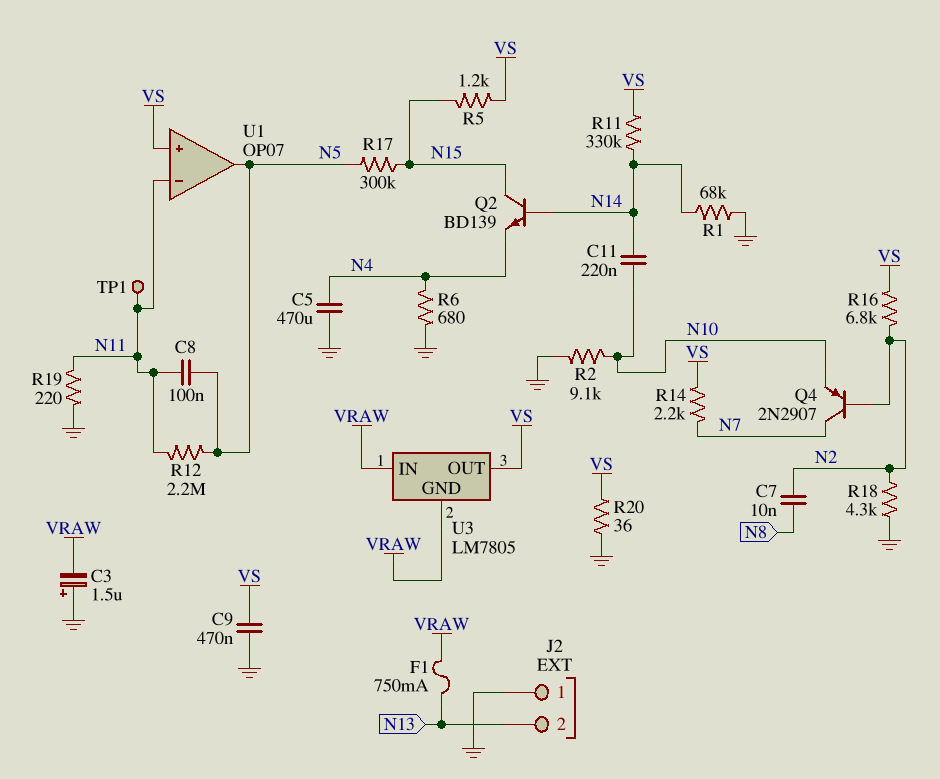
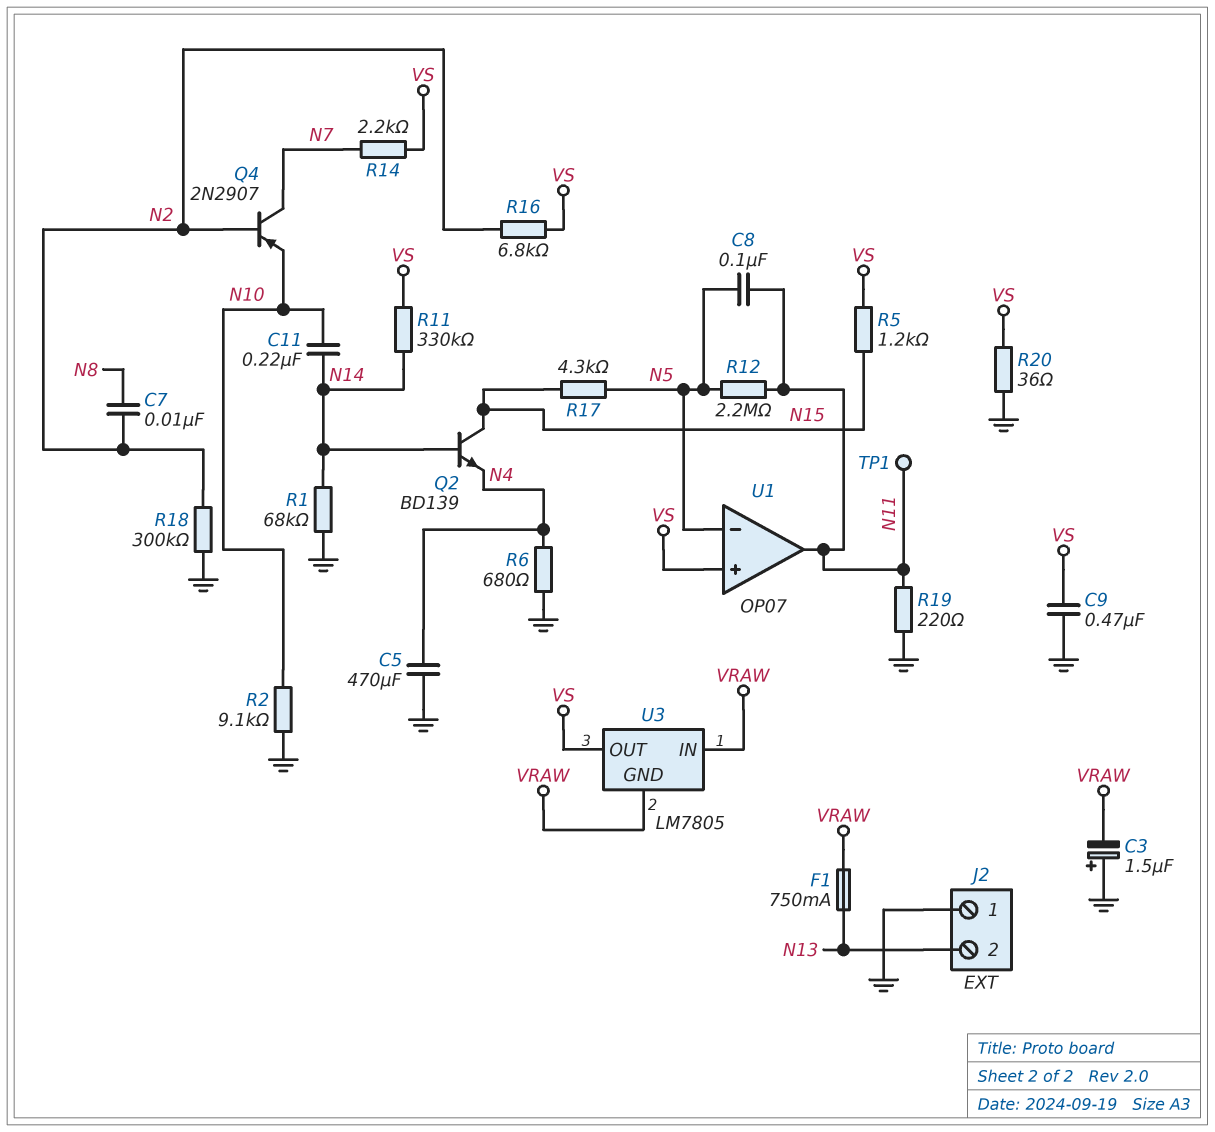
R17: 300k (N5, N15) -> 4.3k (N5, N15)
R18: 4.3k (GND, N2) -> 300k (GND, N2)
U1 pin in-: N11 -> N5
U1 pin out: N5 -> N11

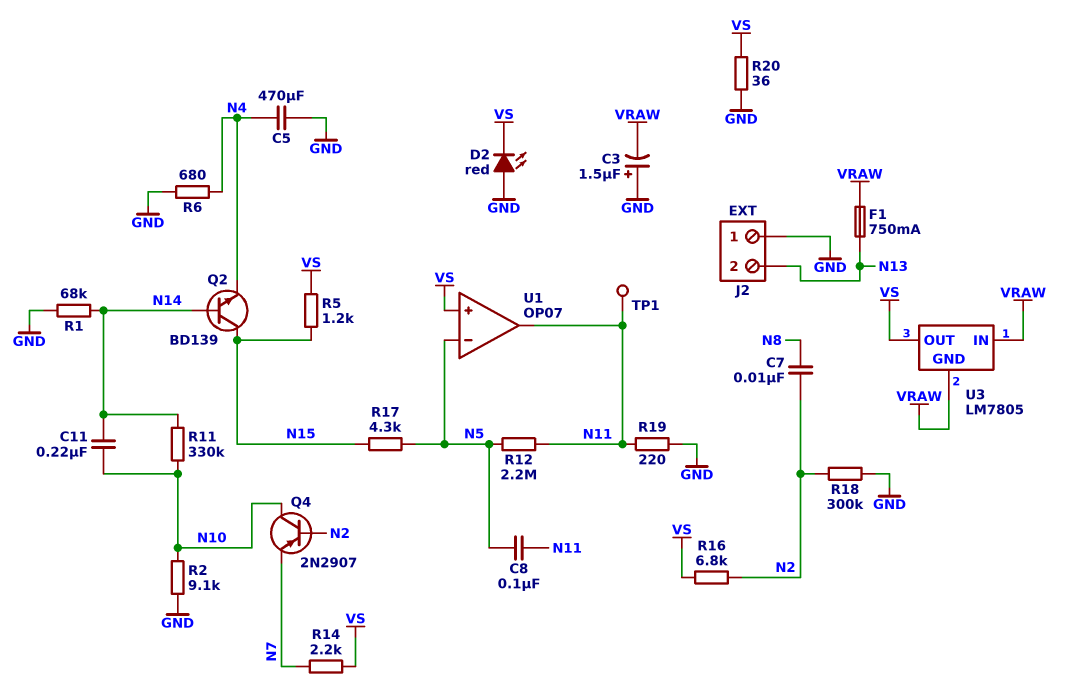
C9: 470nF (GND, VS) -> none
D2: none -> LED red (A GND, K VS)
Q4: PNP 2N2907 (B N2, C N7, E N10) -> PNP 2N2907 (B N2, C N10, E N7)
R11: 330k (N14, VS) -> 330k (N10, N14)

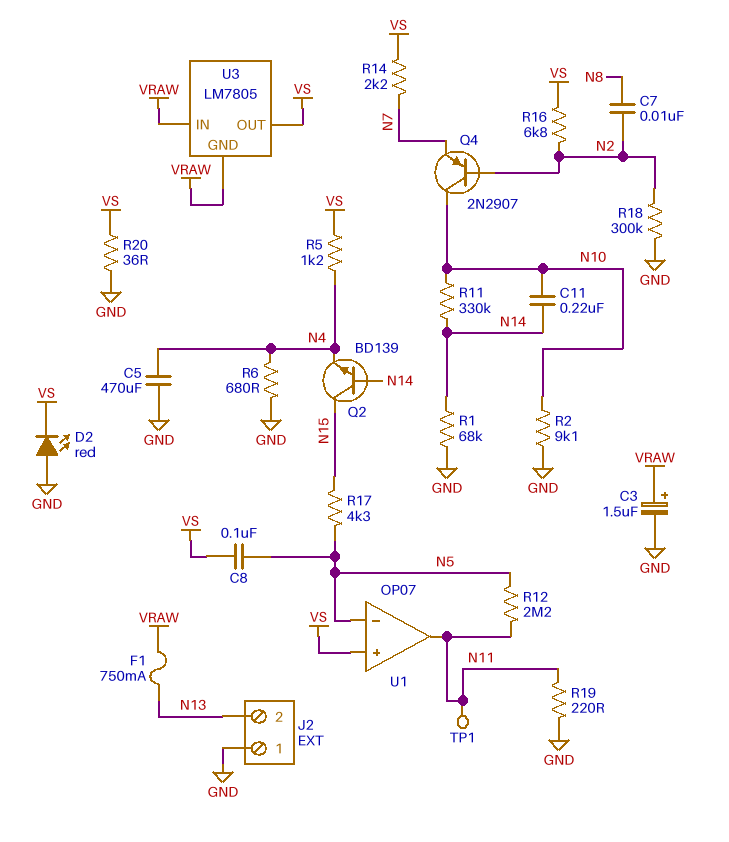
C3: 1.5uF (plus GND, minus VRAW) -> 1.5uF (plus VRAW, minus GND)
C8: 100nF (N5, N11) -> 100nF (N5, VS)
R5: 1.2k (N15, VS) -> 1.2k (N4, VS)

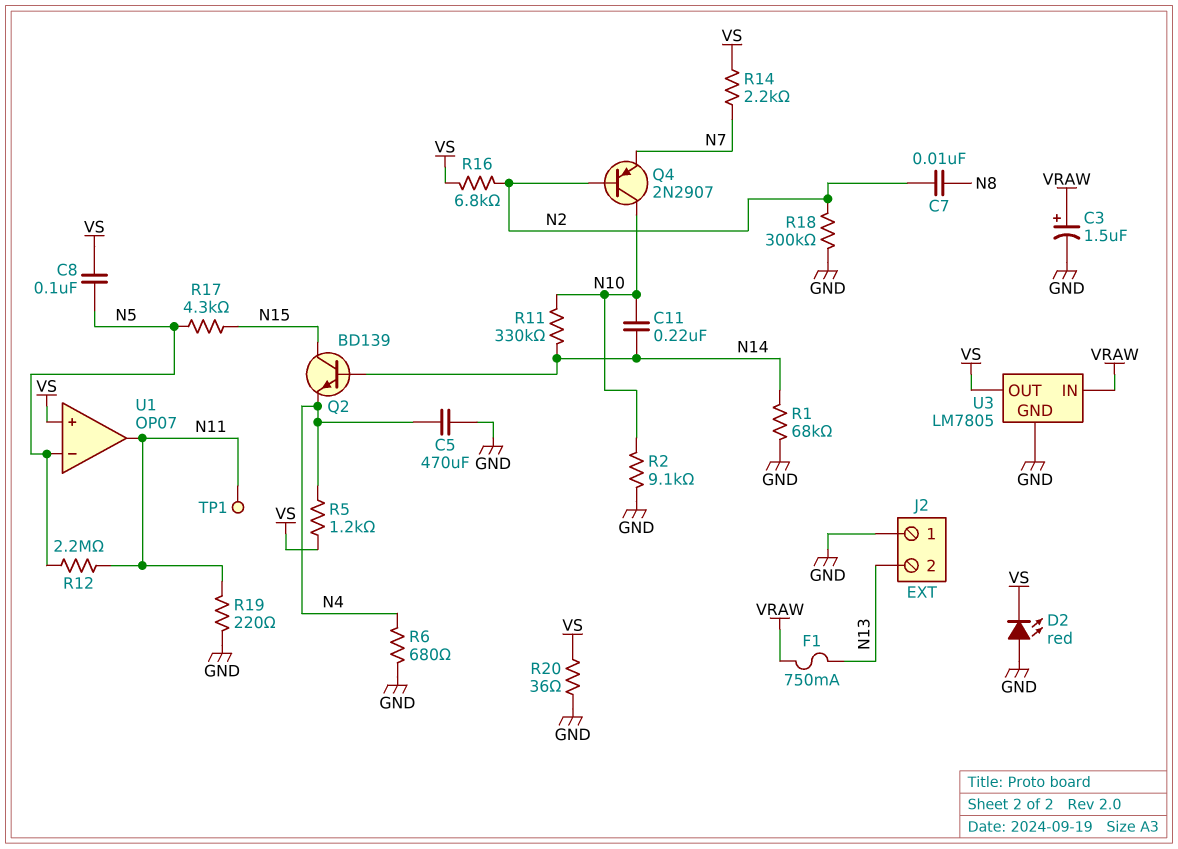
U3 pin GND: VRAW -> GND

